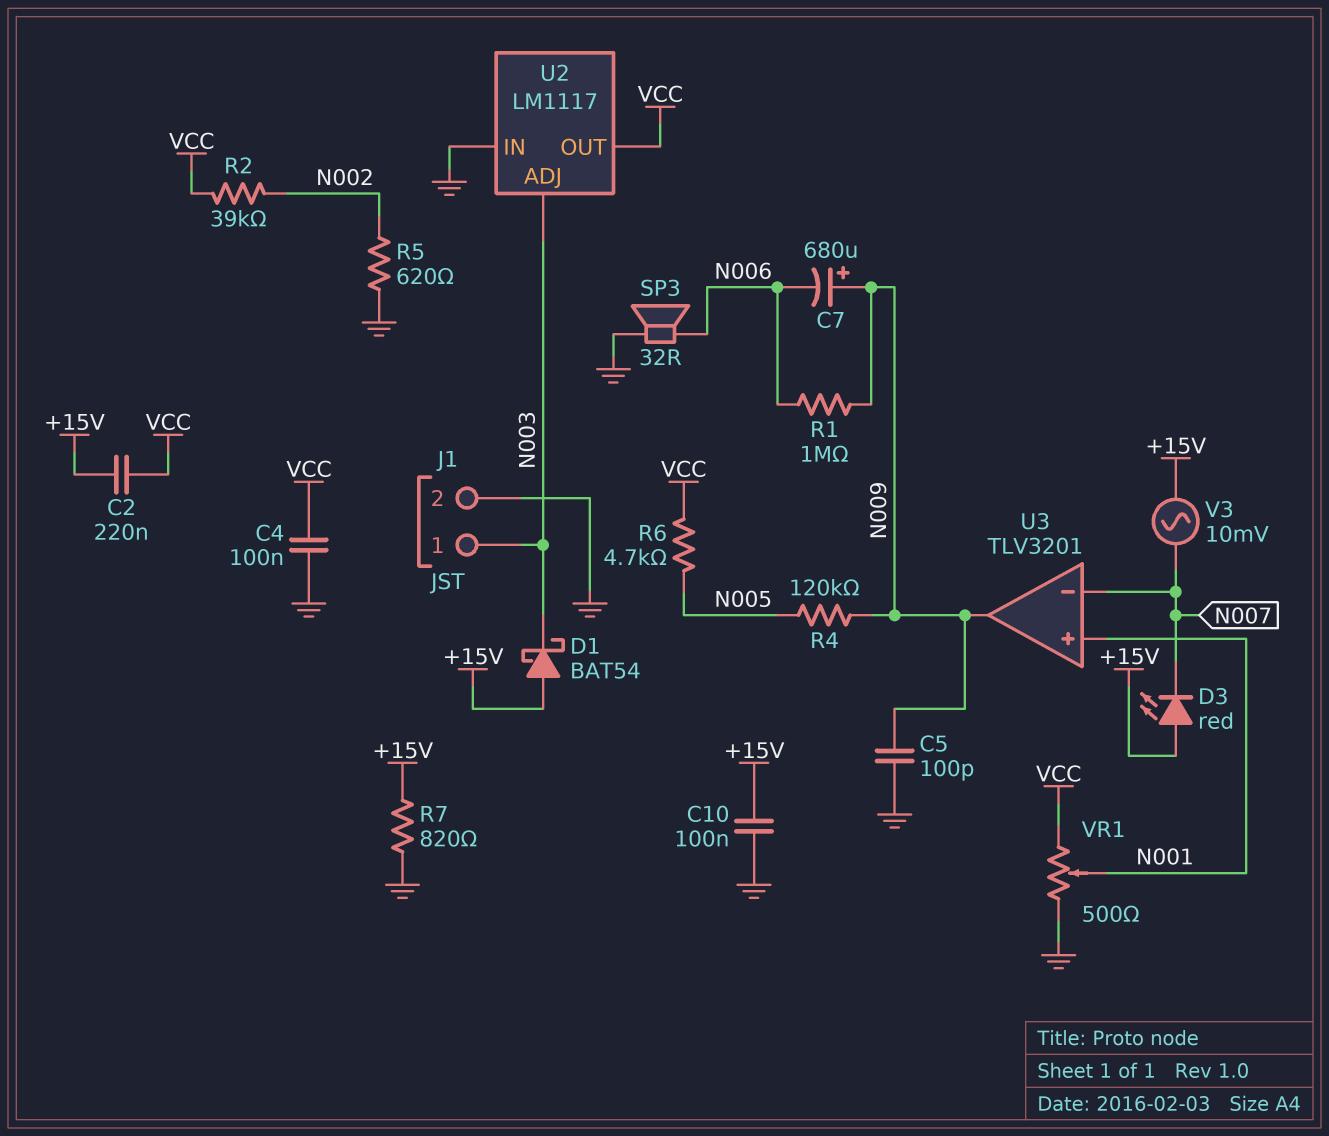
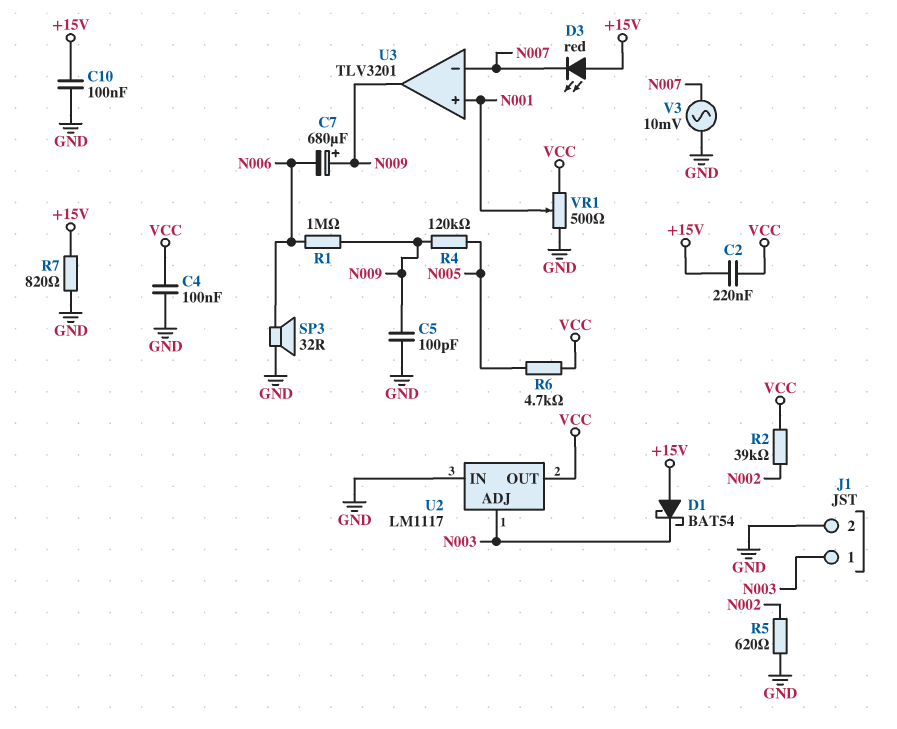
V3: AC 10mV (+15V, N007) -> AC 10mV (GND, N007)

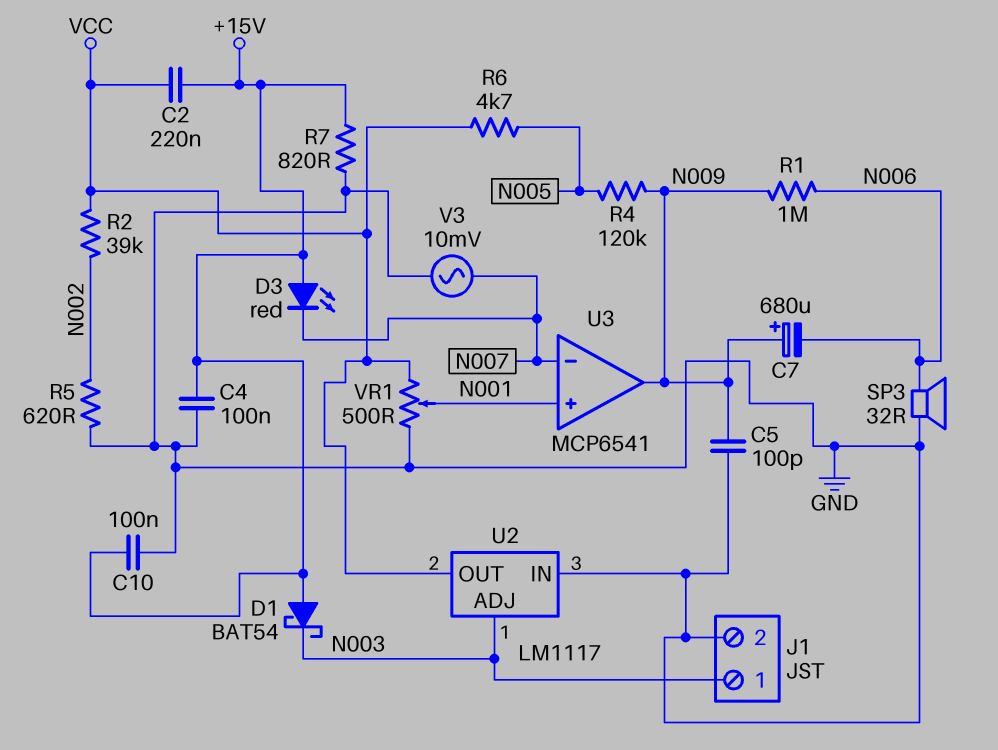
C4: 100nF (GND, VCC) -> 100nF (+15V, GND)
U3: TLV3201 -> MCP6541

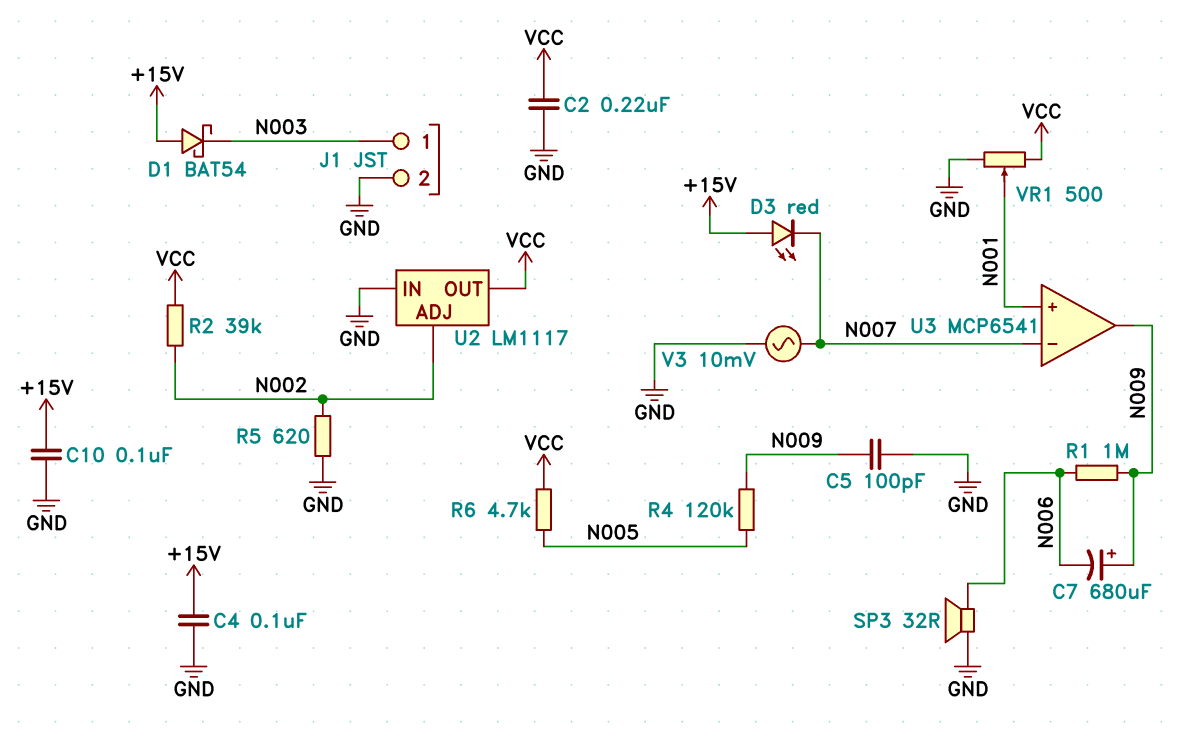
C2: 220nF (+15V, VCC) -> 220nF (GND, VCC)
R7: 820 (+15V, GND) -> none
U2 pin ADJ: N003 -> N002

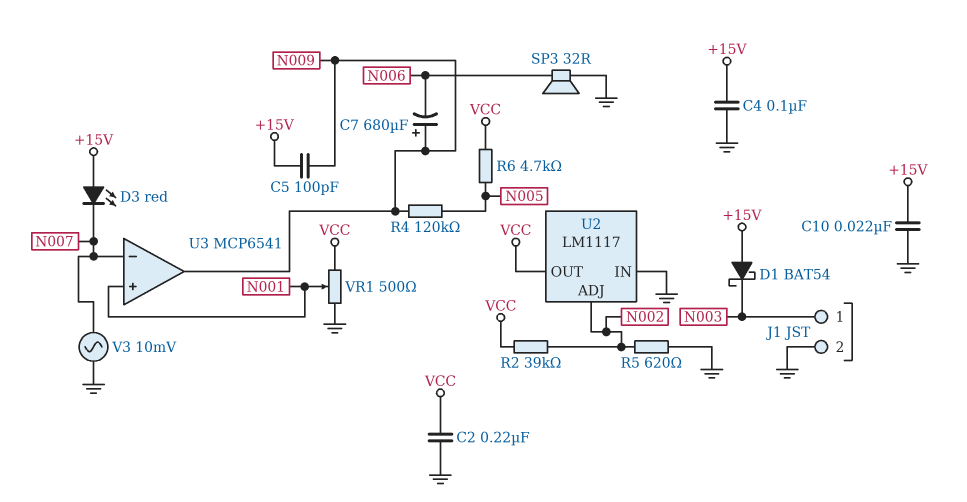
C5: 100pF (GND, N009) -> 100pF (+15V, N009)
C10: 100nF (+15V, GND) -> 22nF (+15V, GND)
R1: 1M (N006, N009) -> none

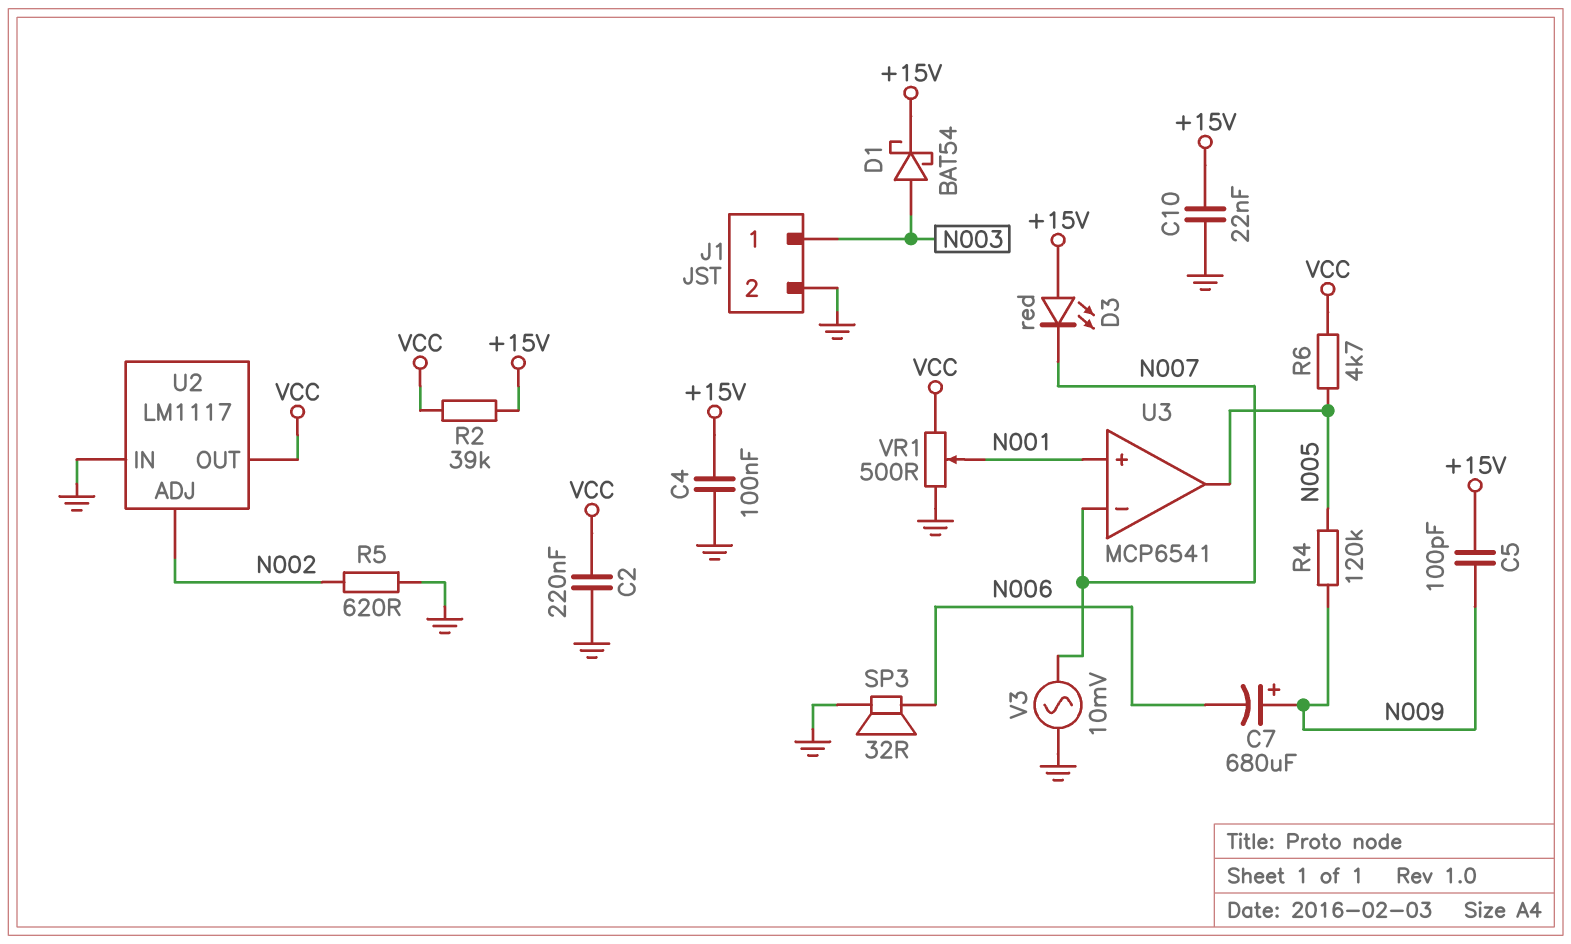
D1: schottky BAT54 (A +15V, K N003) -> schottky BAT54 (A N003, K +15V)
R2: 39k (N002, VCC) -> 39k (+15V, VCC)
U3 pin out: N009 -> N005

